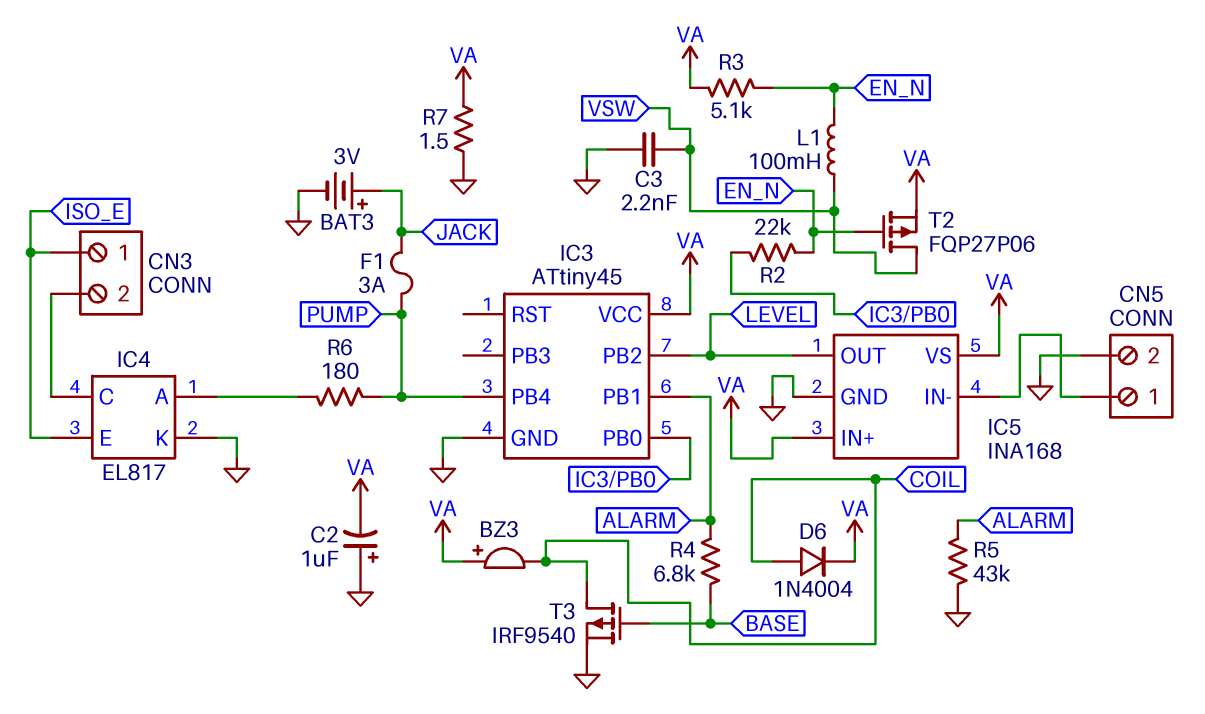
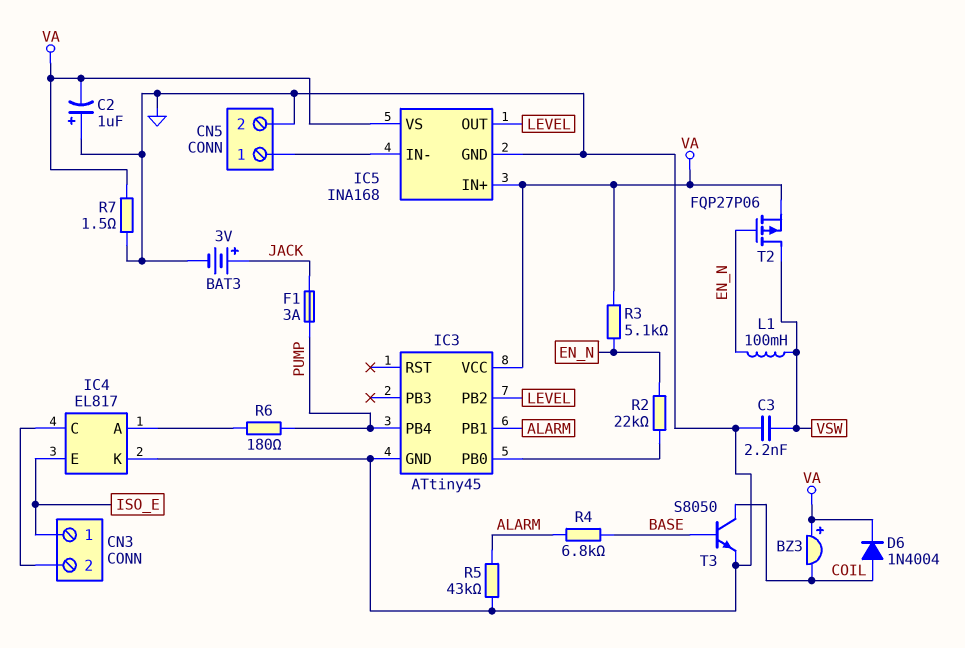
T3: PMOS IRF9540 (G BASE, D COIL, S GND) -> NPN S8050 (B BASE, C COIL, E GND)

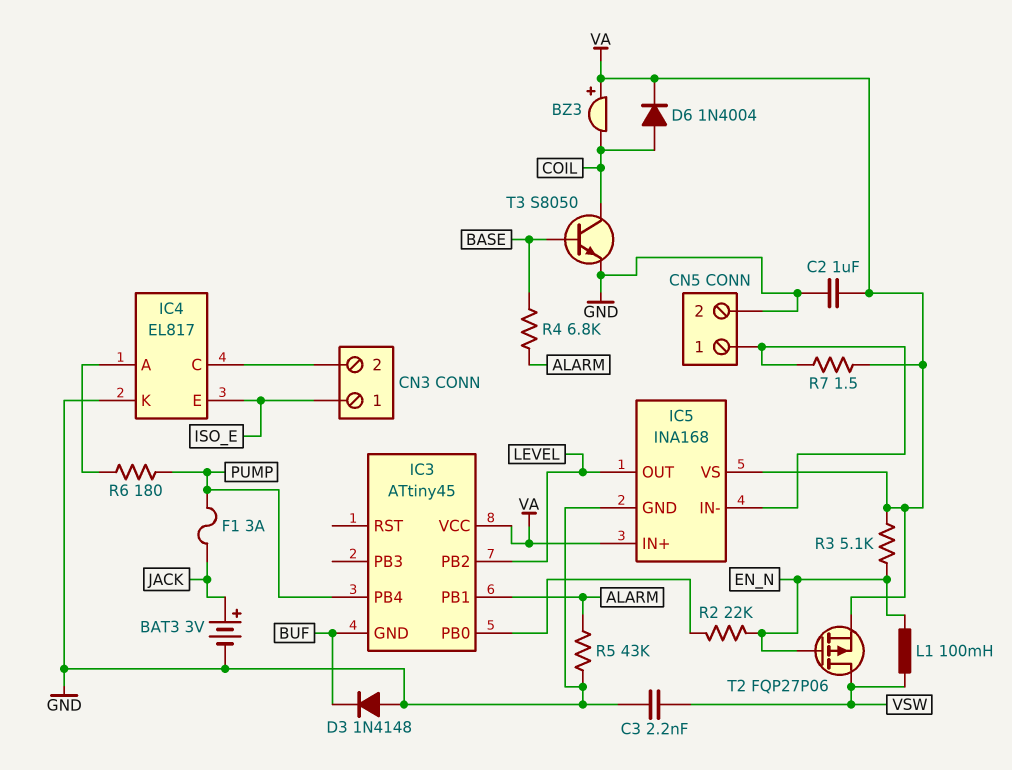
C2: 1uF (plus GND, minus VA) -> 1uF (GND, VA)
D3: none -> diode 1N4148 (A GND, K BUF)
IC3 pin GND: GND -> BUF
R7: 1.5 (GND, VA) -> 1.5 (CN5/1, VA)

